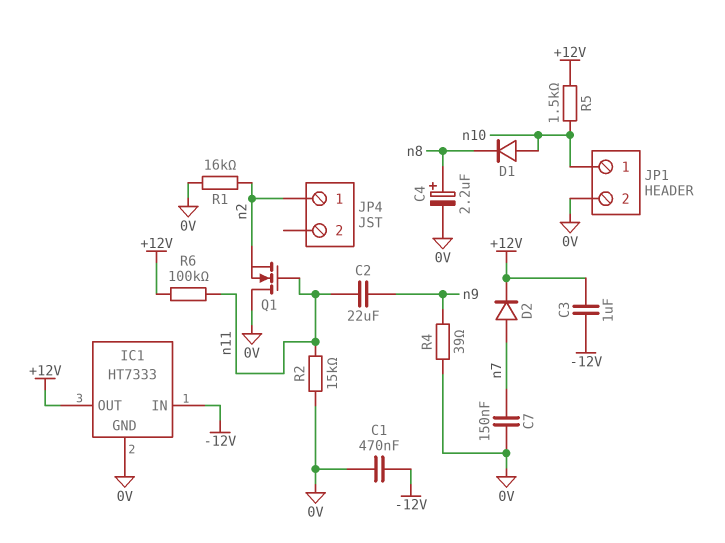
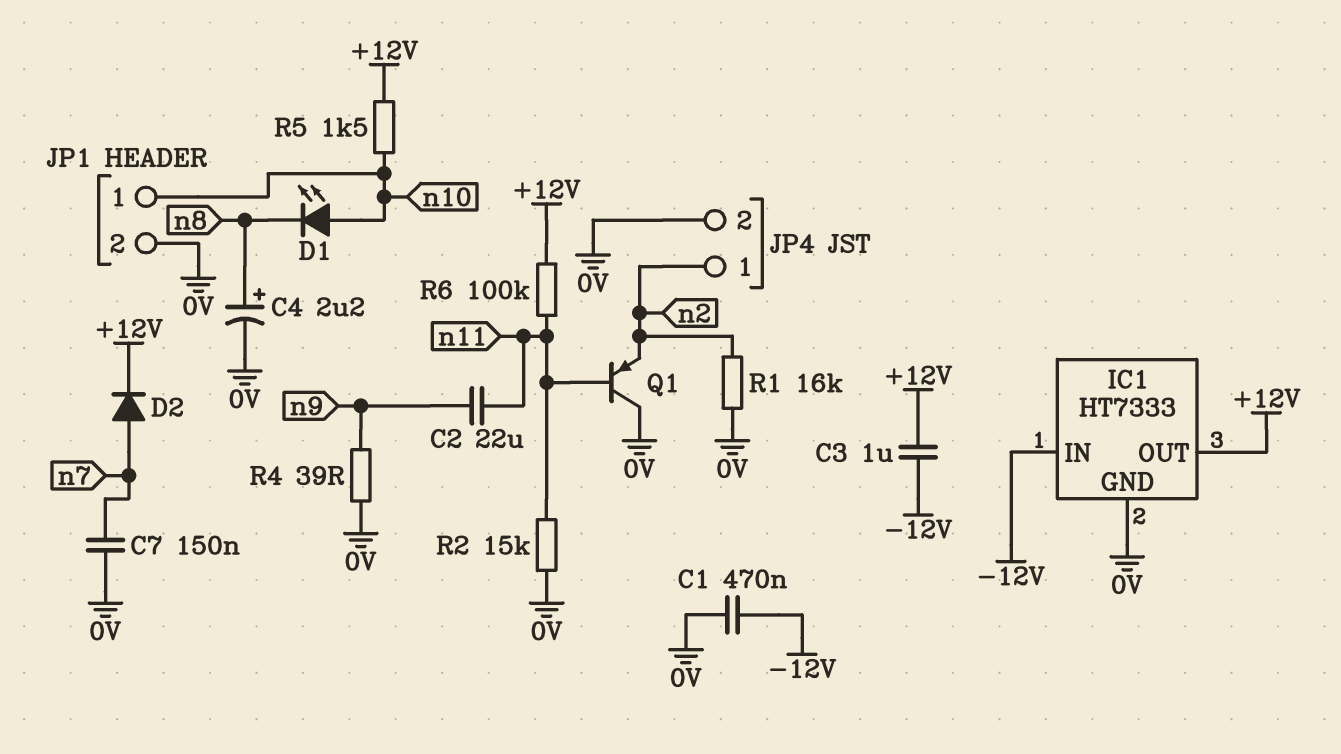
D1: diode (A n10, K n8) -> LED (A n10, K n8)
JP4 pin 2: none -> 0V
Q1: NMOS (G n11, D 0V, S n2) -> PNP (B n11, C 0V, E n2)

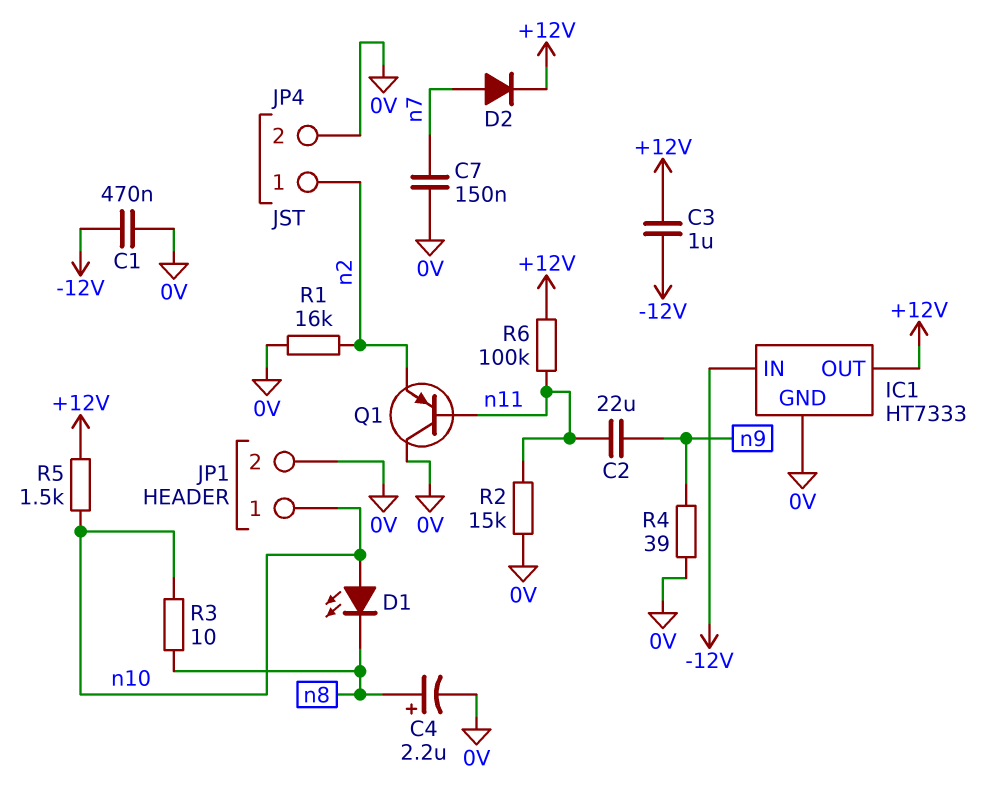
R3: none -> 10 (n8, n10)

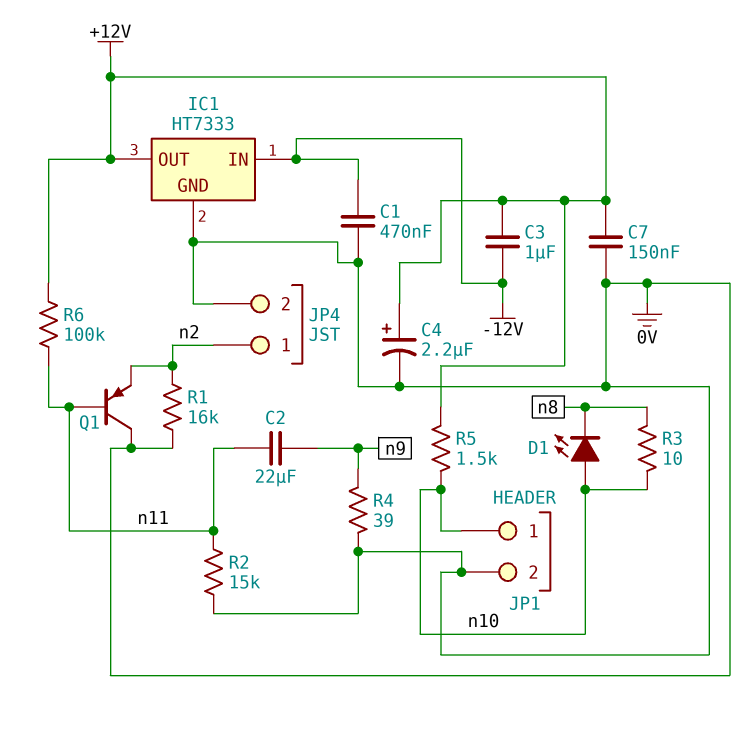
C4: 2.2uF (plus n8, minus 0V) -> 2.2uF (plus +12V, minus 0V)
C7: 150nF (0V, n7) -> 150nF (+12V, 0V)
D2: diode (A n7, K +12V) -> none

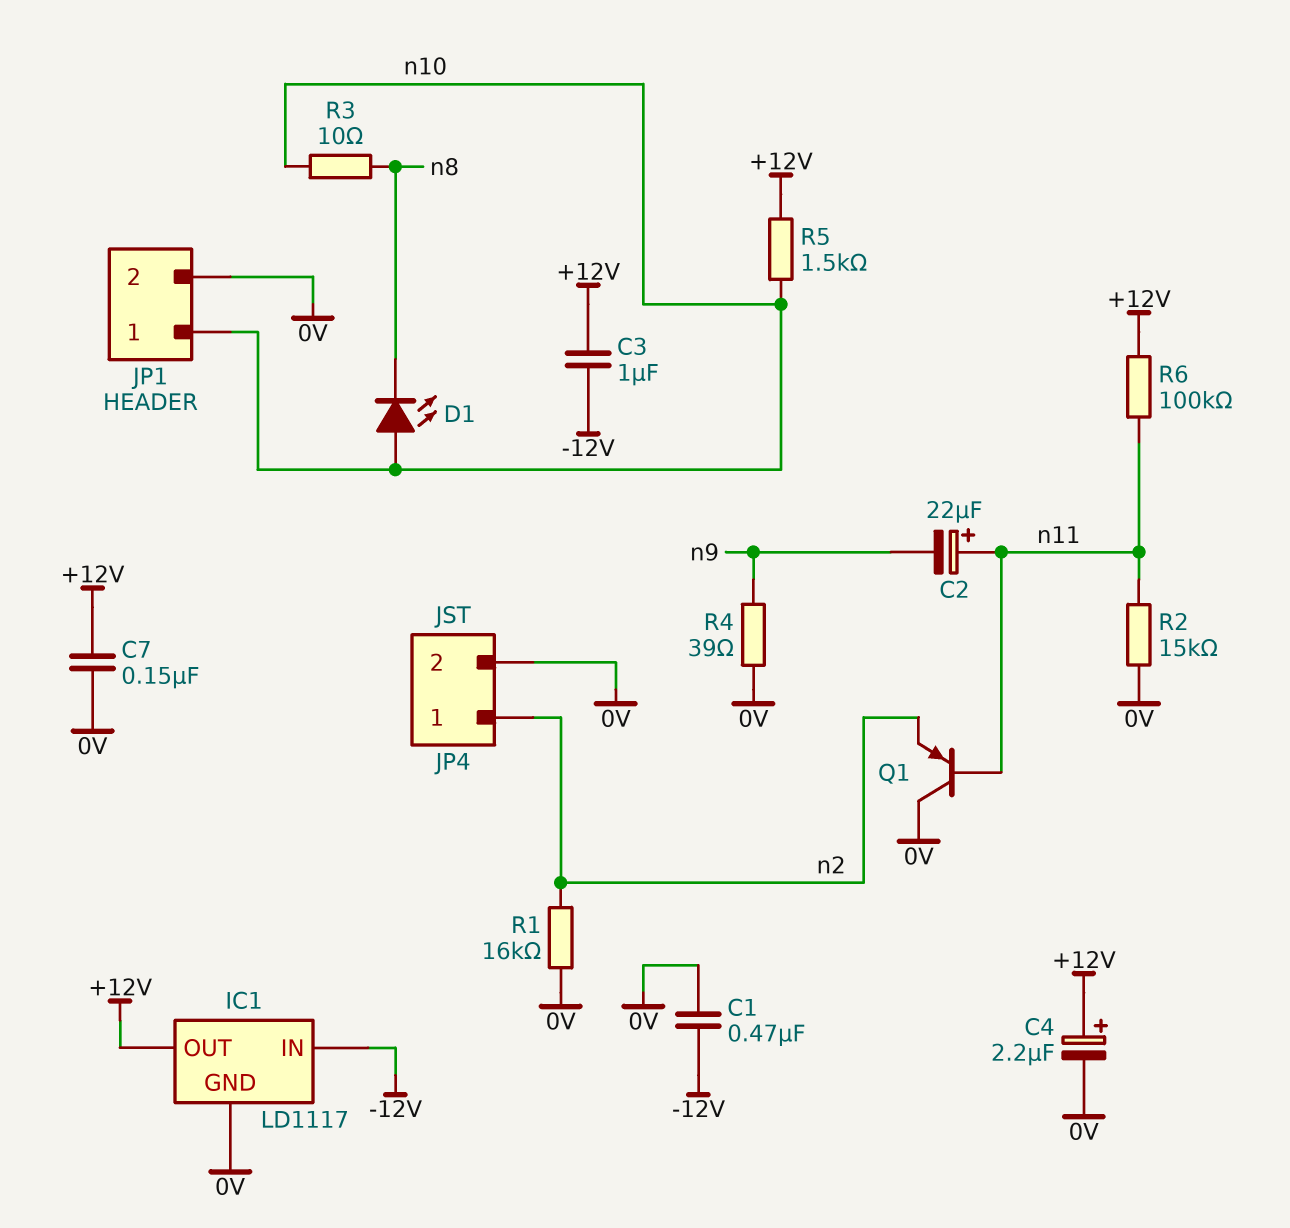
C2: 22uF (n9, n11) -> 22uF (plus n11, minus n9)
IC1: HT7333 -> LD1117

